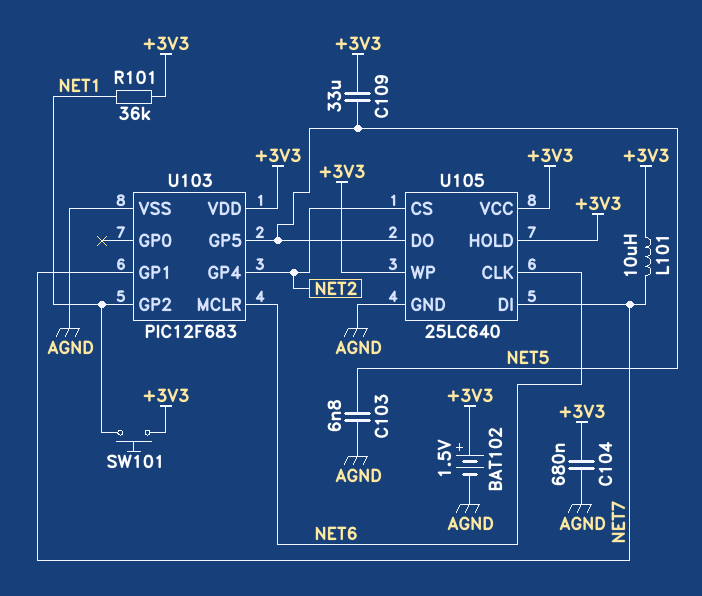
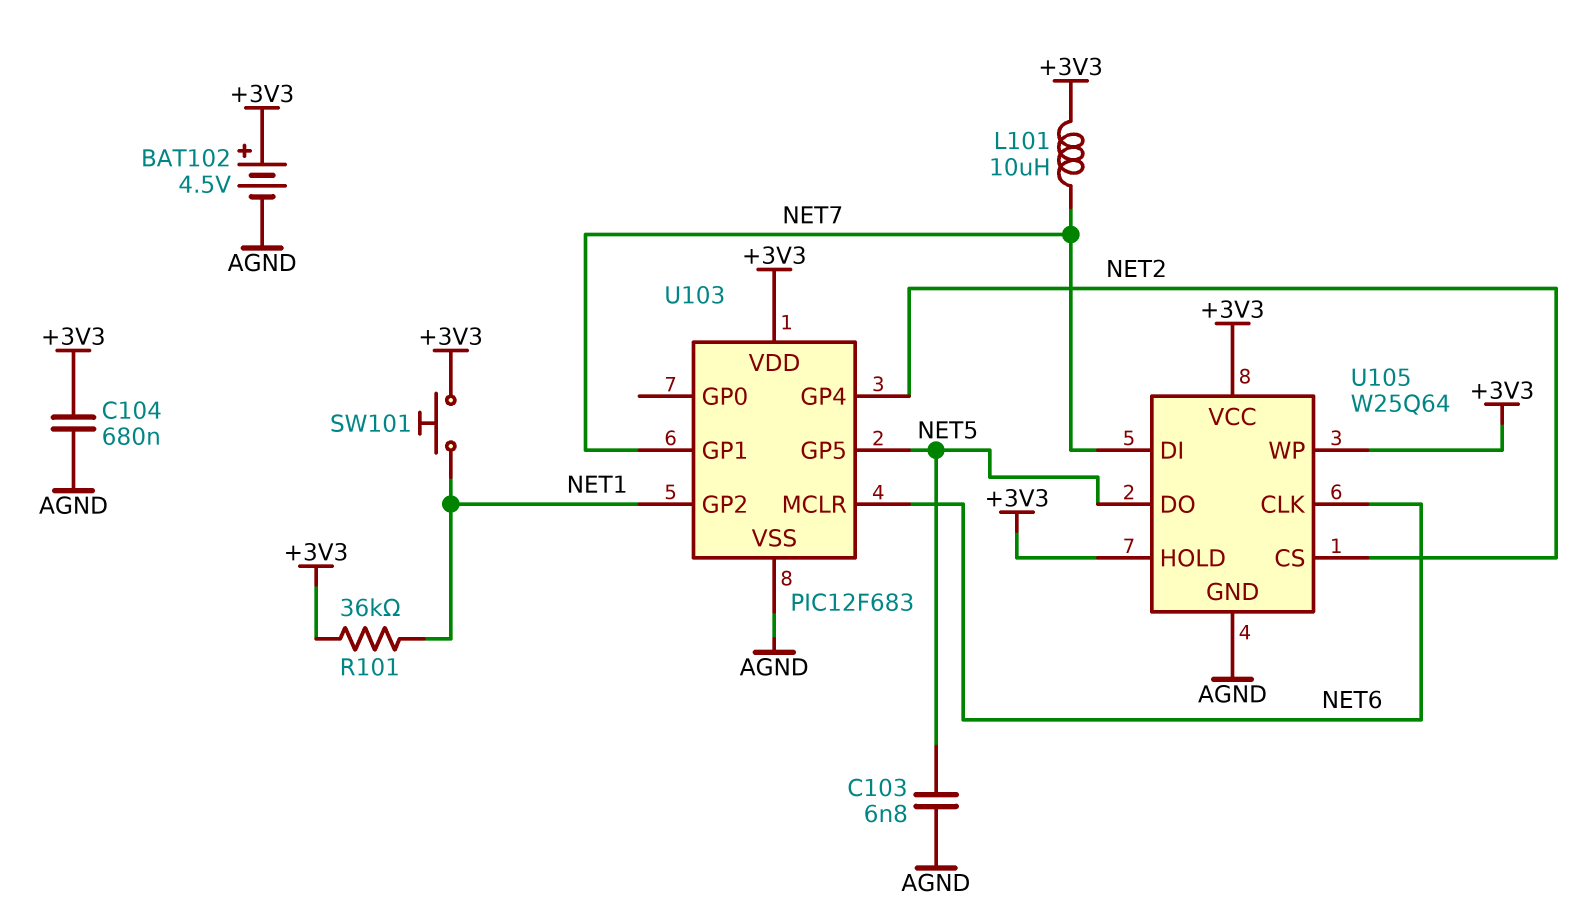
BAT102: 1.5V (plus +3V3, minus AGND) -> 4.5V (plus +3V3, minus AGND)
C109: 33uF (+3V3, NET5) -> none
U105: 25LC640 -> W25Q64

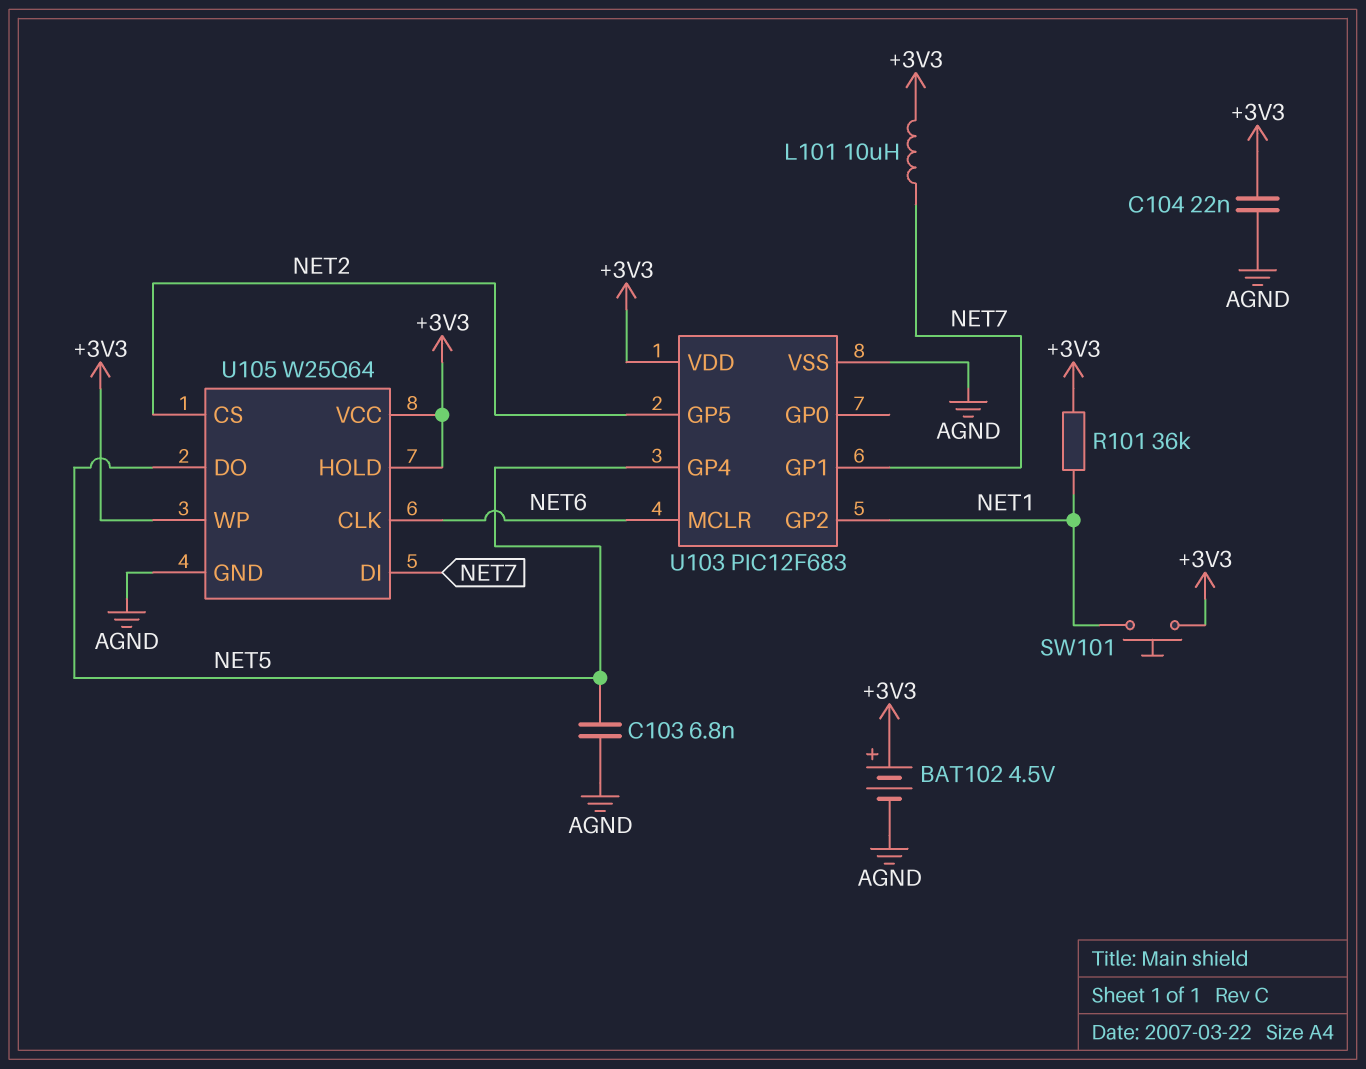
C104: 680nF (+3V3, AGND) -> 22nF (+3V3, AGND)
U103 pin GP4: NET2 -> NET5
U103 pin GP5: NET5 -> NET2

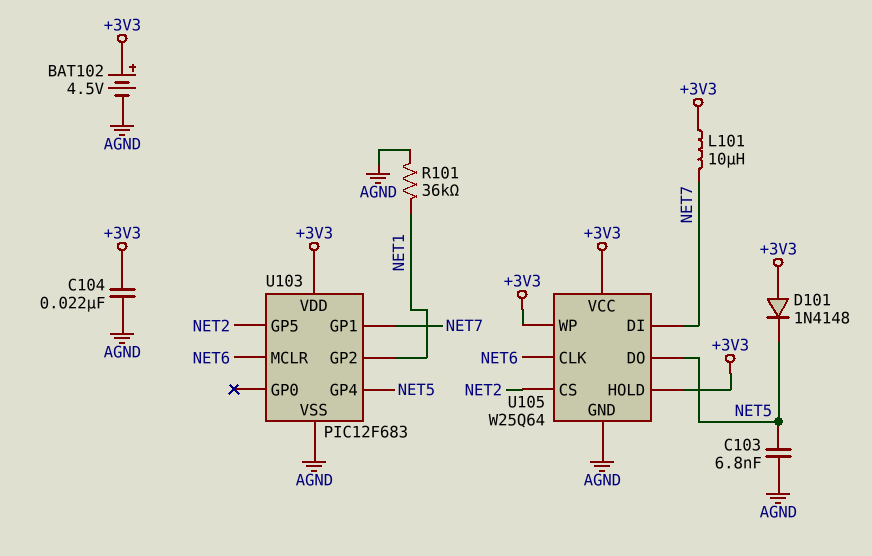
D101: none -> diode 1N4148 (A +3V3, K NET5)
R101: 36k (+3V3, NET1) -> 36k (AGND, NET1)
SW101: button (+3V3, NET1) -> none

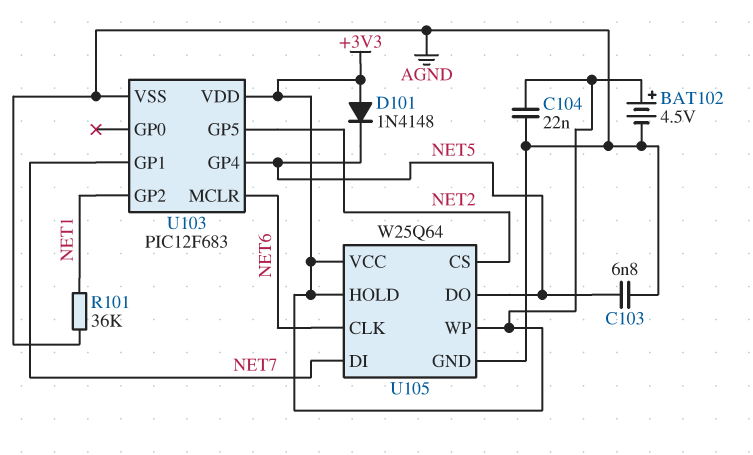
L101: 10uH (+3V3, NET7) -> none

